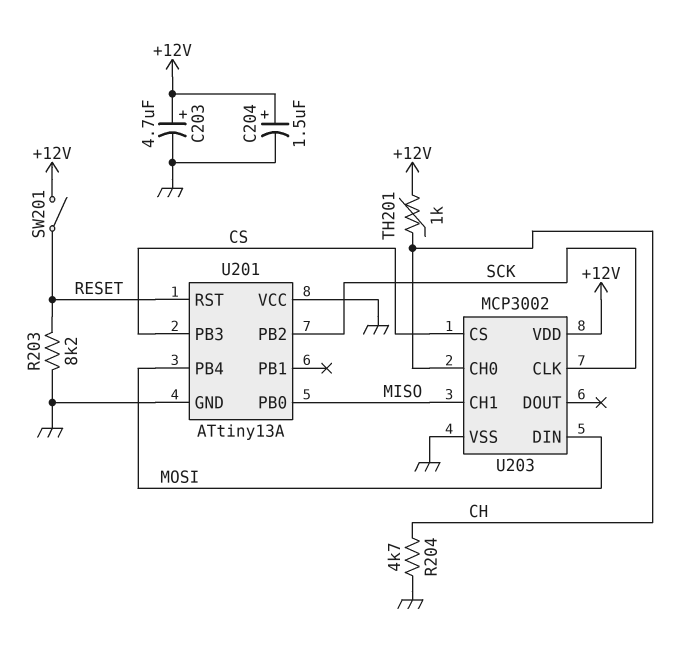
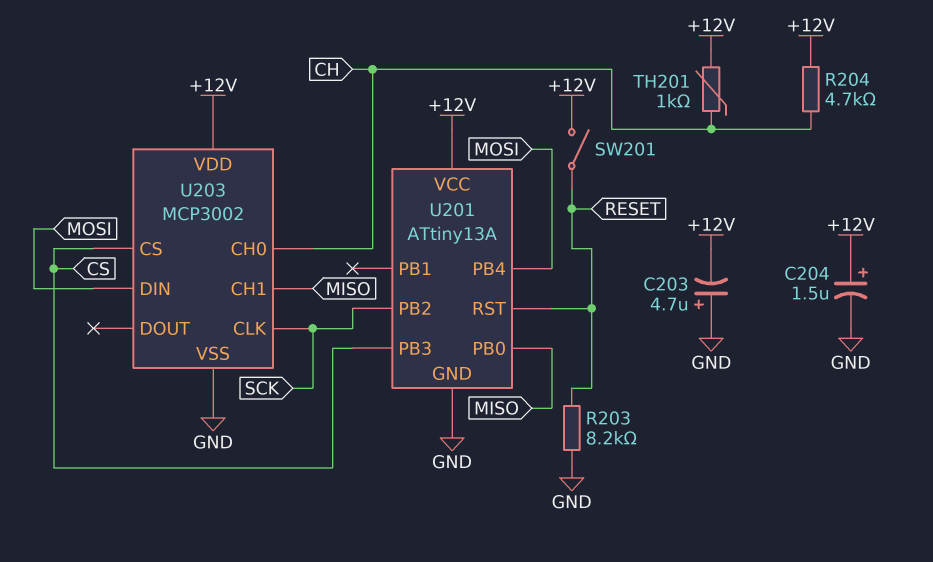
C203: 4.7uF (plus +12V, minus GND) -> 4.7uF (plus GND, minus +12V)
R204: 4.7k (CH, GND) -> 4.7k (+12V, CH)
U201 pin VCC: GND -> +12V

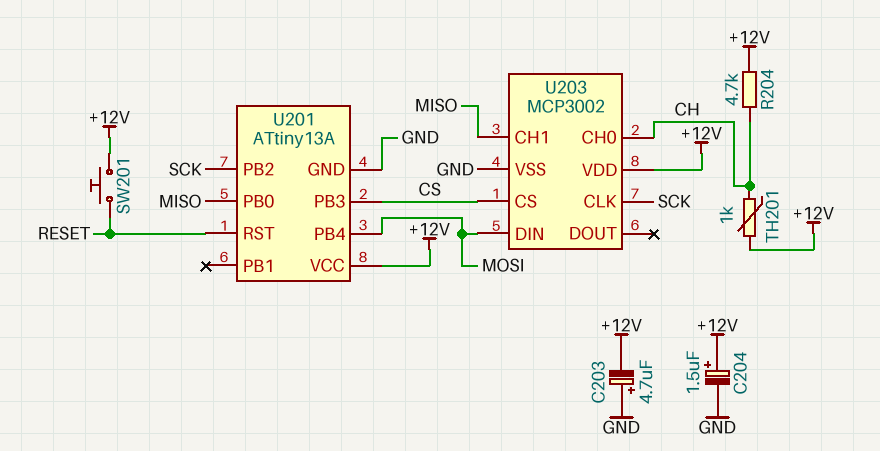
R203: 8.2k (GND, RESET) -> none
SW201: switch (+12V, RESET) -> button (+12V, RESET)

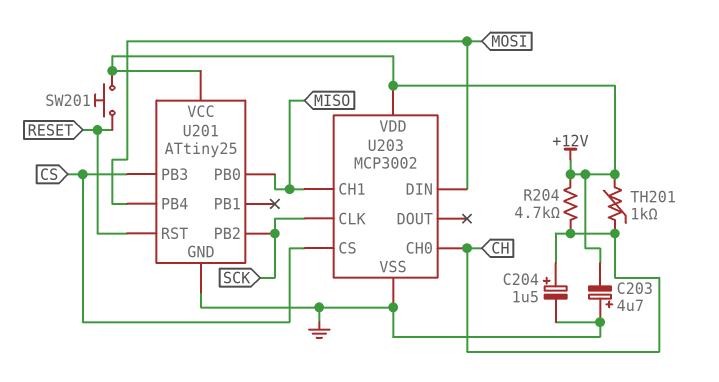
C204: 1.5uF (plus +12V, minus GND) -> 1.5uF (plus CH, minus GND)
U201: ATtiny13A -> ATtiny25

